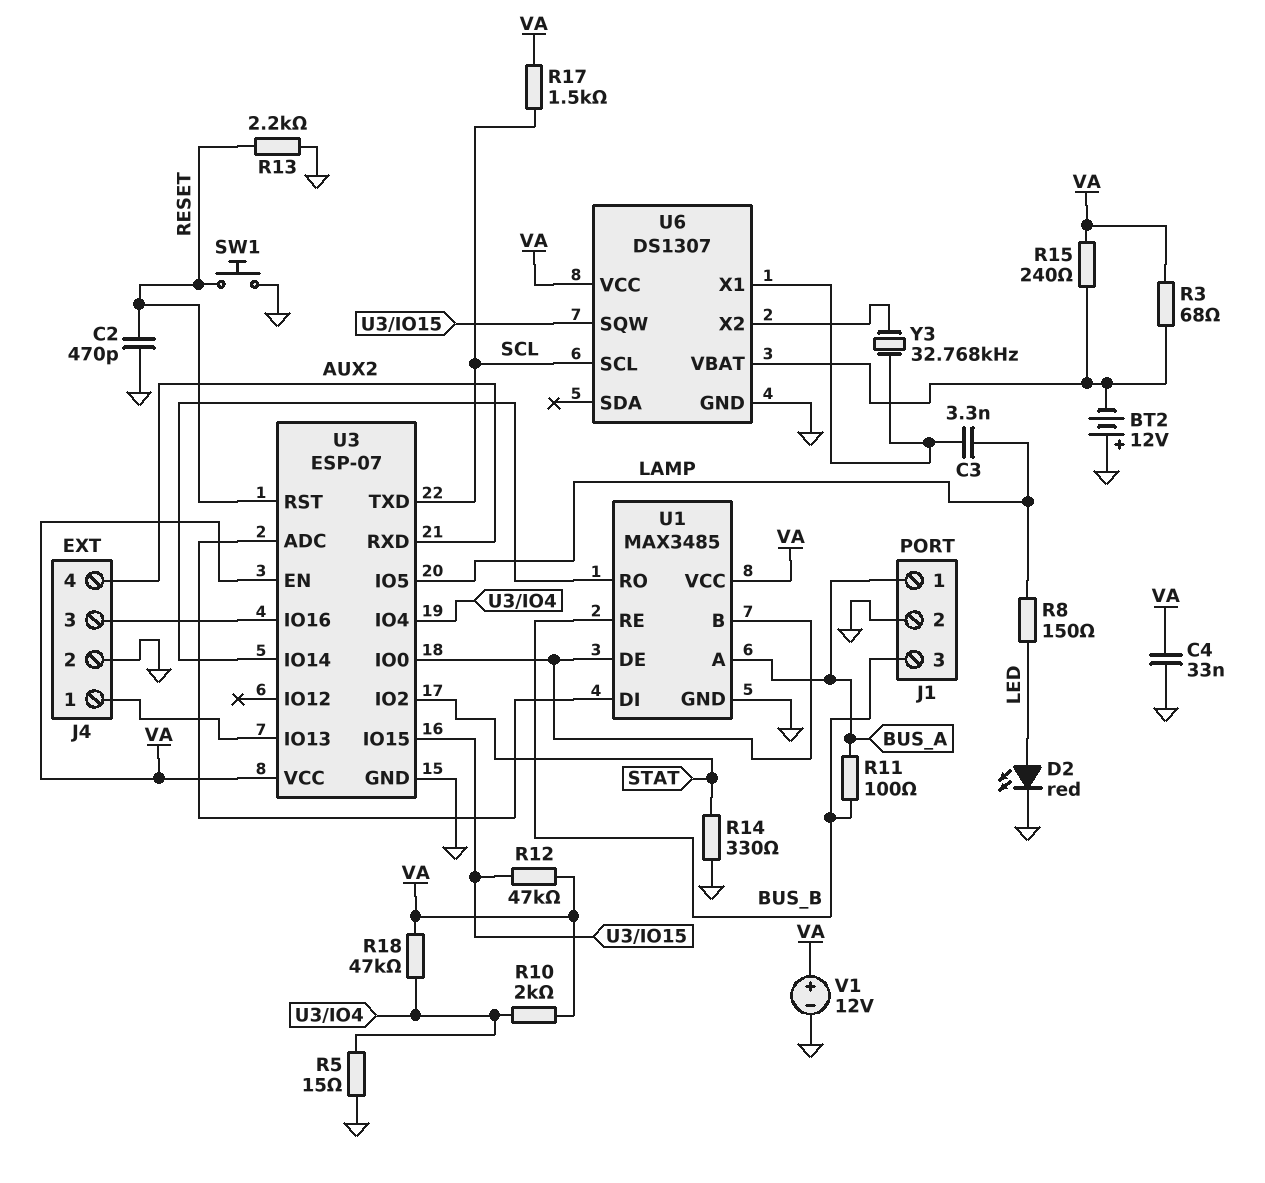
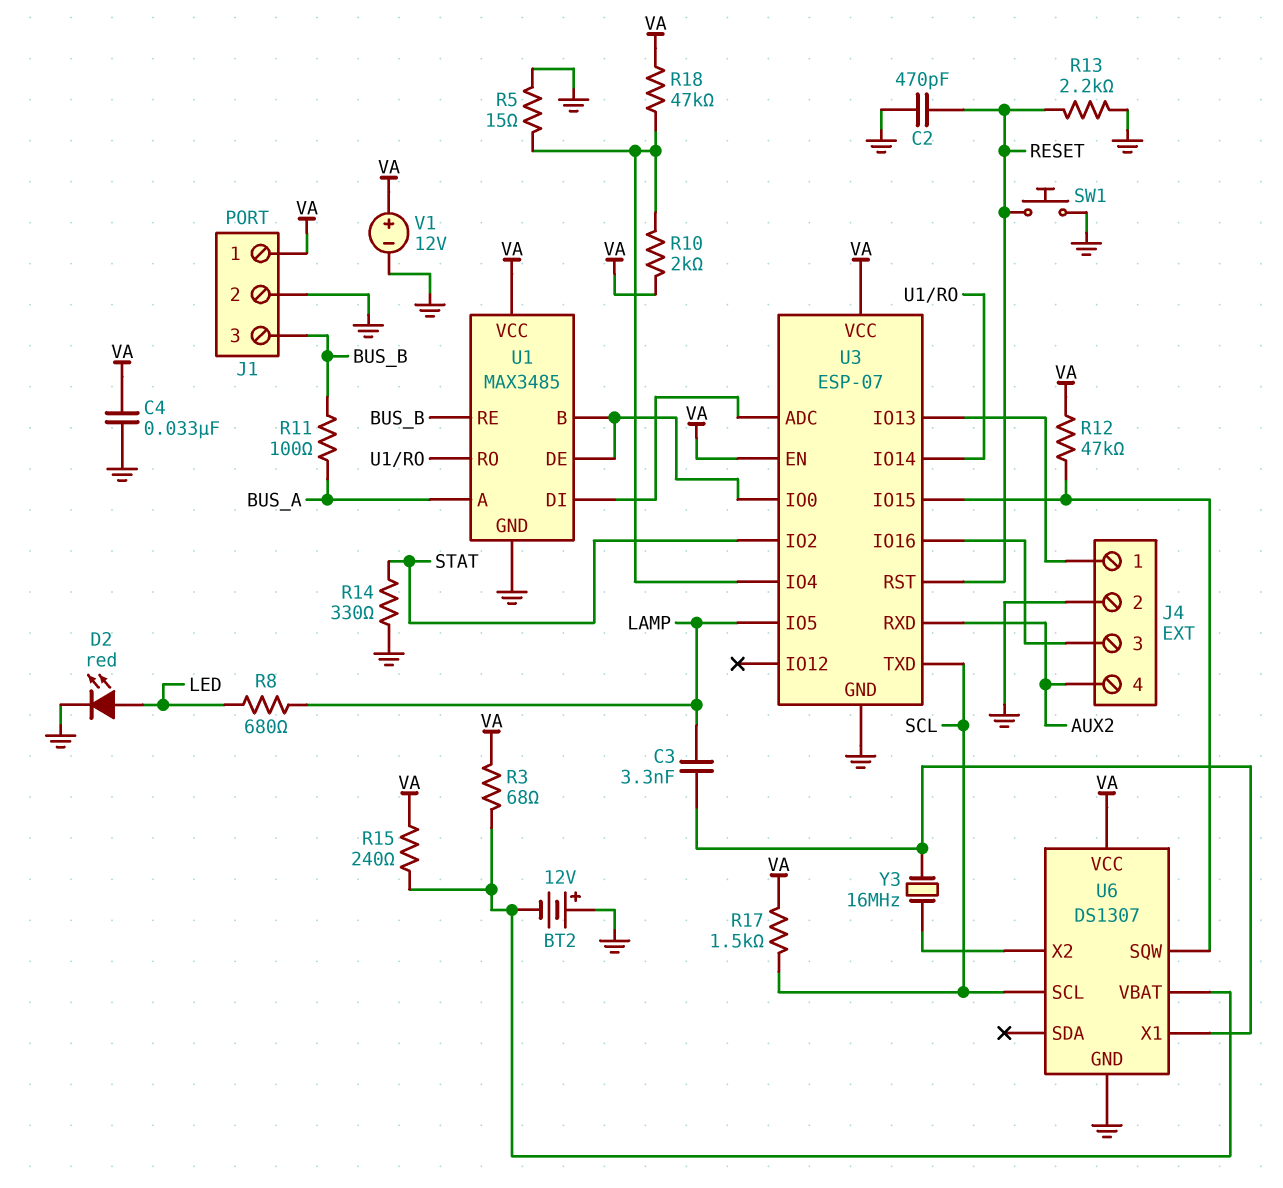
J1 pin 1: BUS_A -> VA
R8: 150 (LAMP, LED) -> 680 (LAMP, LED)
Y3: 32.768kHz (U6/X1, U6/X2) -> 16MHz (U6/X1, U6/X2)

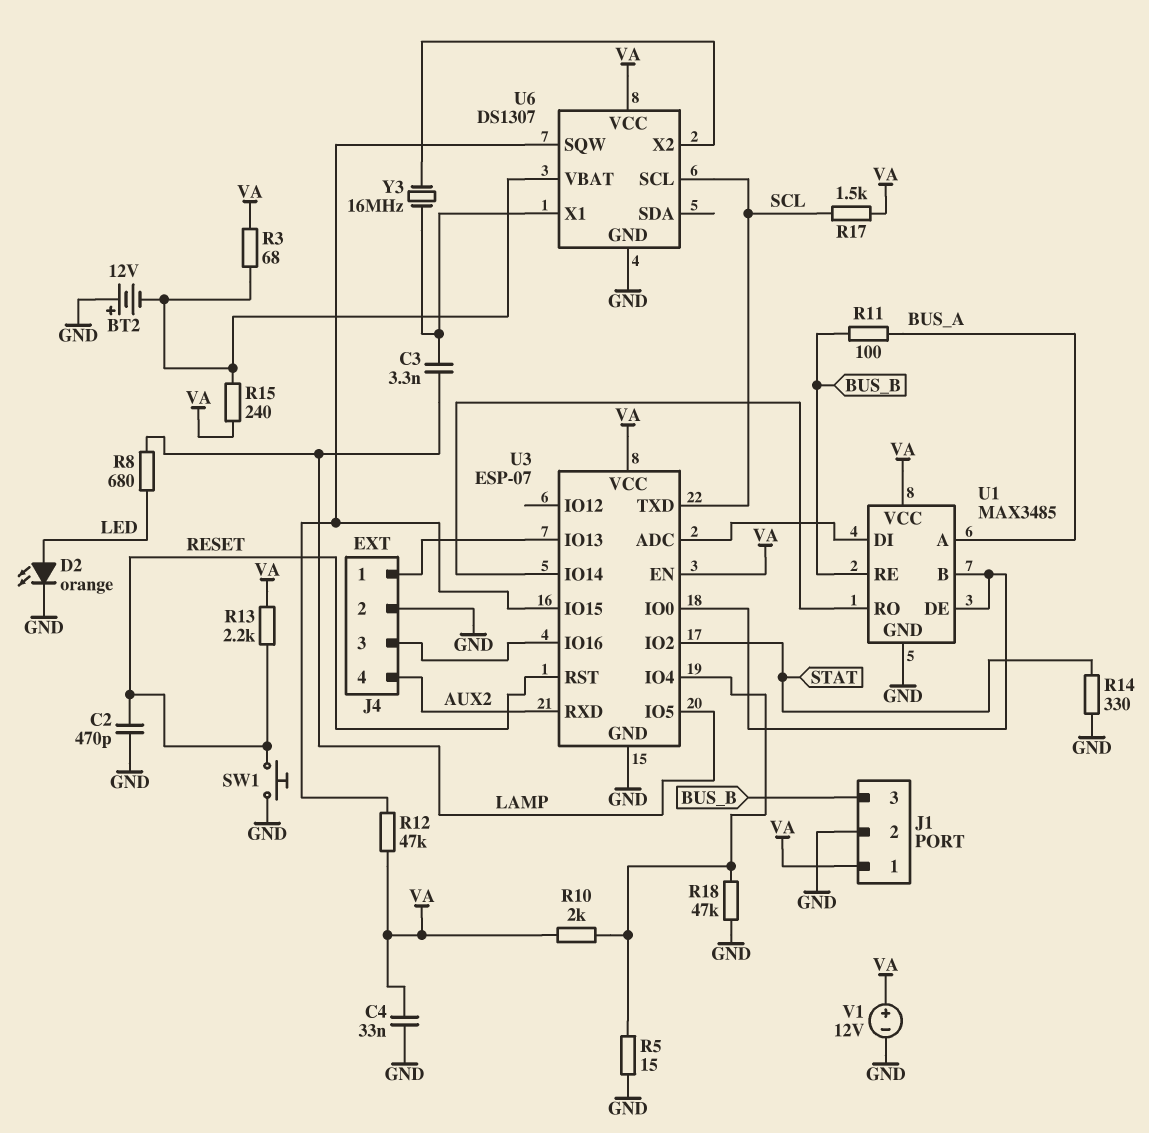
D2: LED red (A LED, K GND) -> LED orange (A LED, K GND)
R13: 2.2k (GND, RESET) -> 2.2k (RESET, VA)
R18: 47k (U3/IO4, VA) -> 47k (GND, U3/IO4)

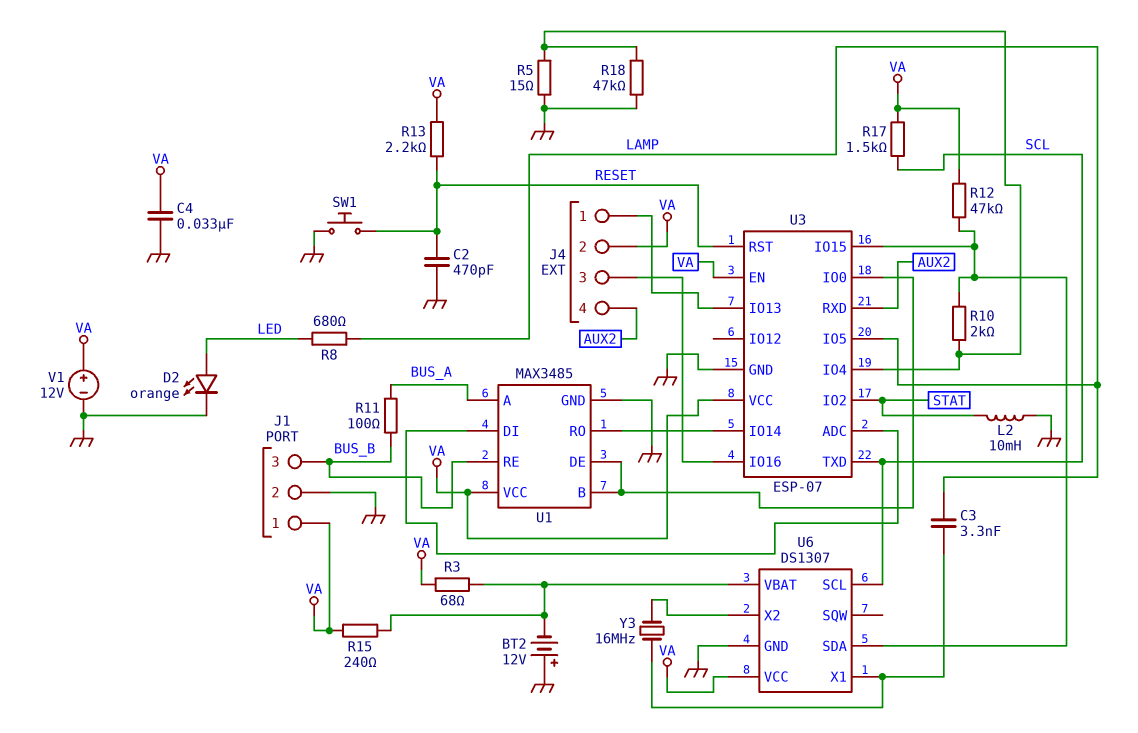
J4 pin 2: GND -> VA
L2: none -> 10mH (GND, STAT)
R10: 2k (U3/IO4, VA) -> 2k (U3/IO4, U3/IO15)
R14: 330 (GND, STAT) -> none
U6 pin SDA: none -> U3/IO15
U6 pin SQW: U3/IO15 -> none

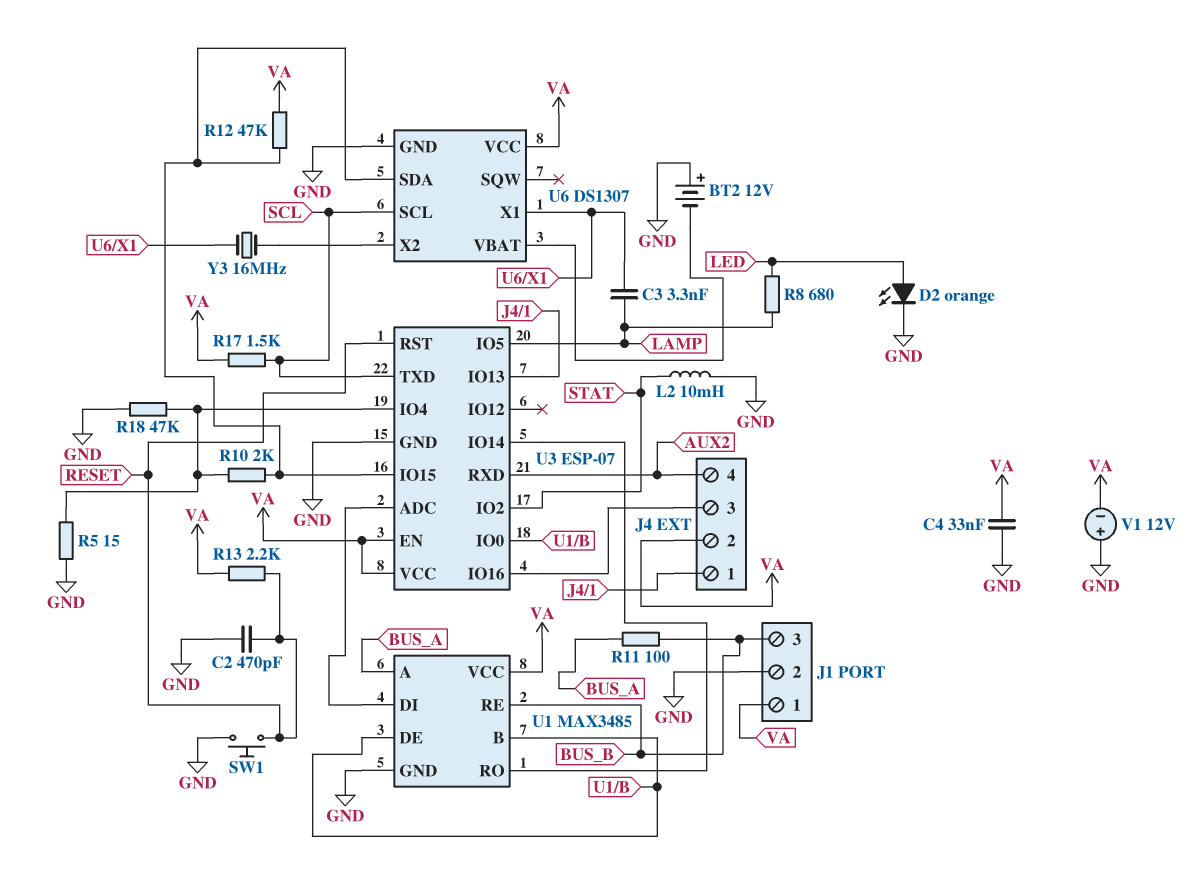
R3: 68 (U6/VBAT, VA) -> none
R15: 240 (U6/VBAT, VA) -> none
V1: 12V (plus VA, minus GND) -> 12V (plus GND, minus VA)

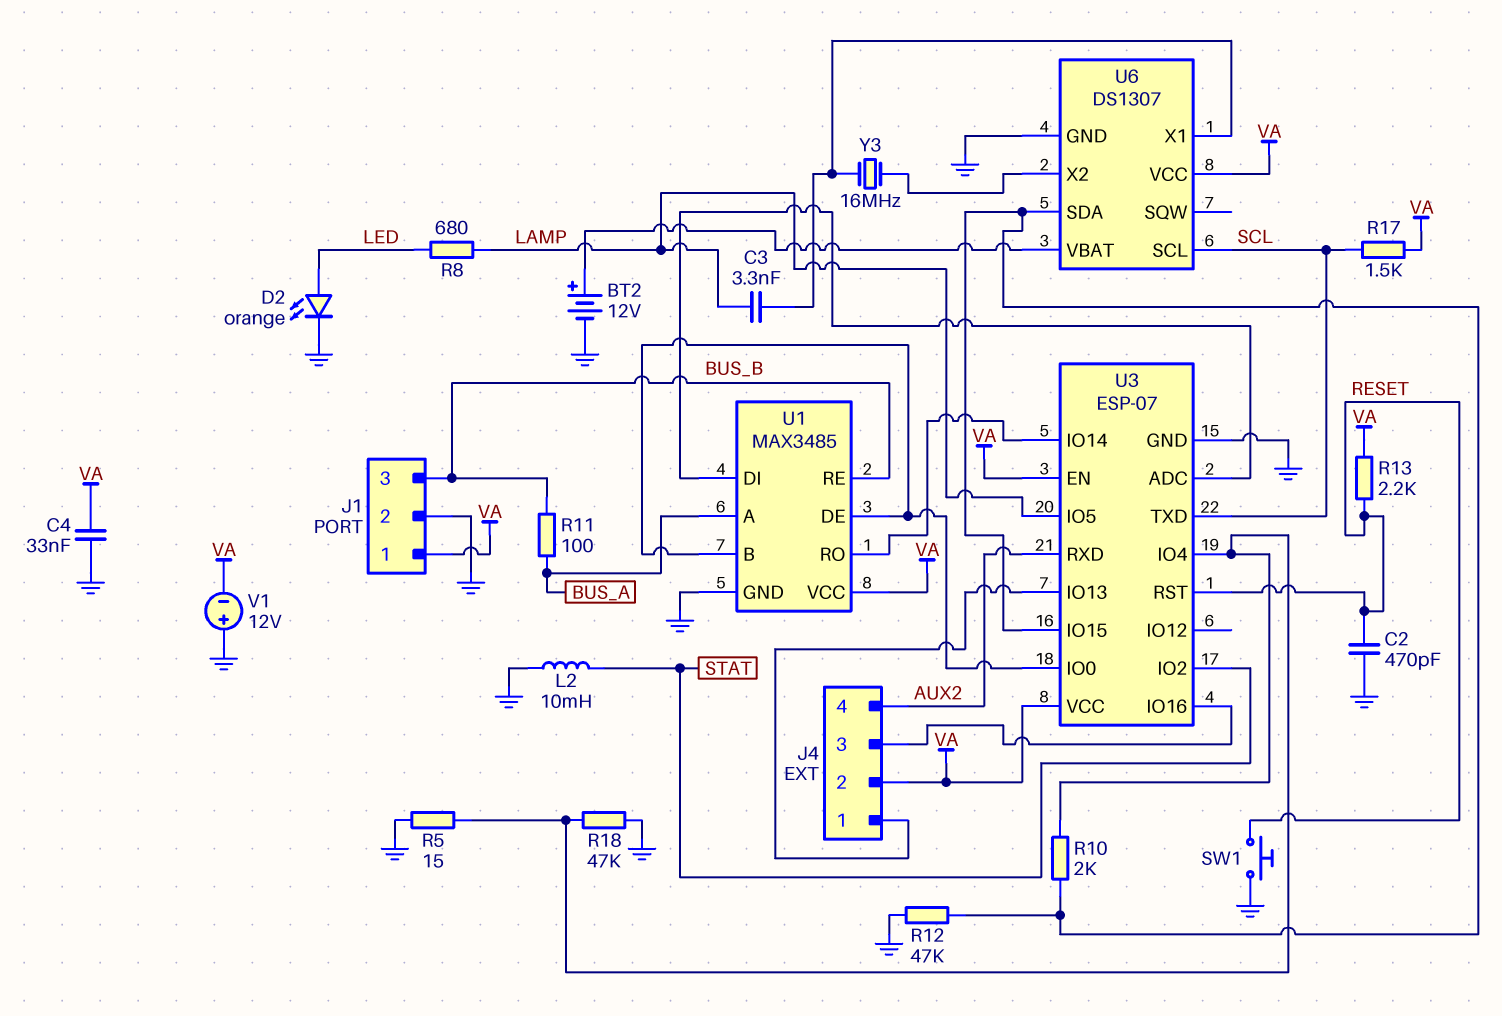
BT2: 12V (plus GND, minus U6/VBAT) -> 12V (plus U6/VBAT, minus GND)
R12: 47k (U3/IO15, VA) -> 47k (GND, U3/IO15)

